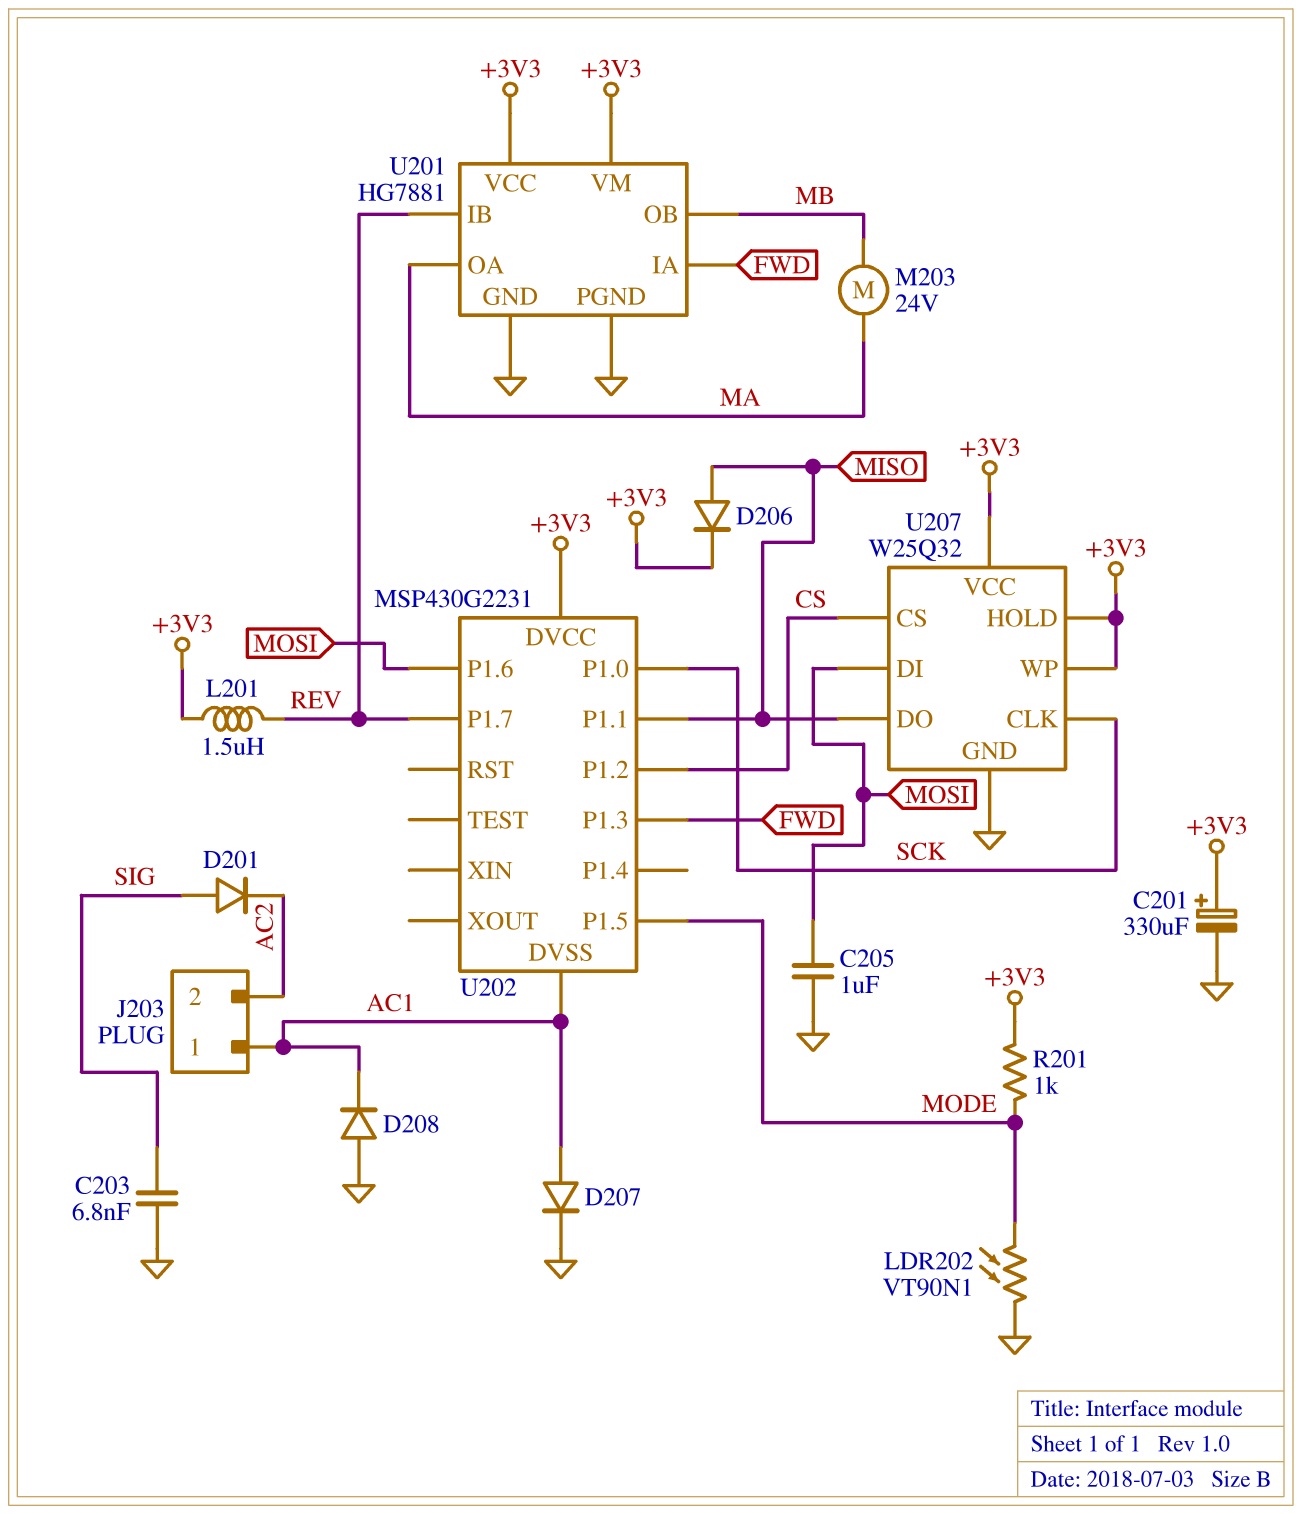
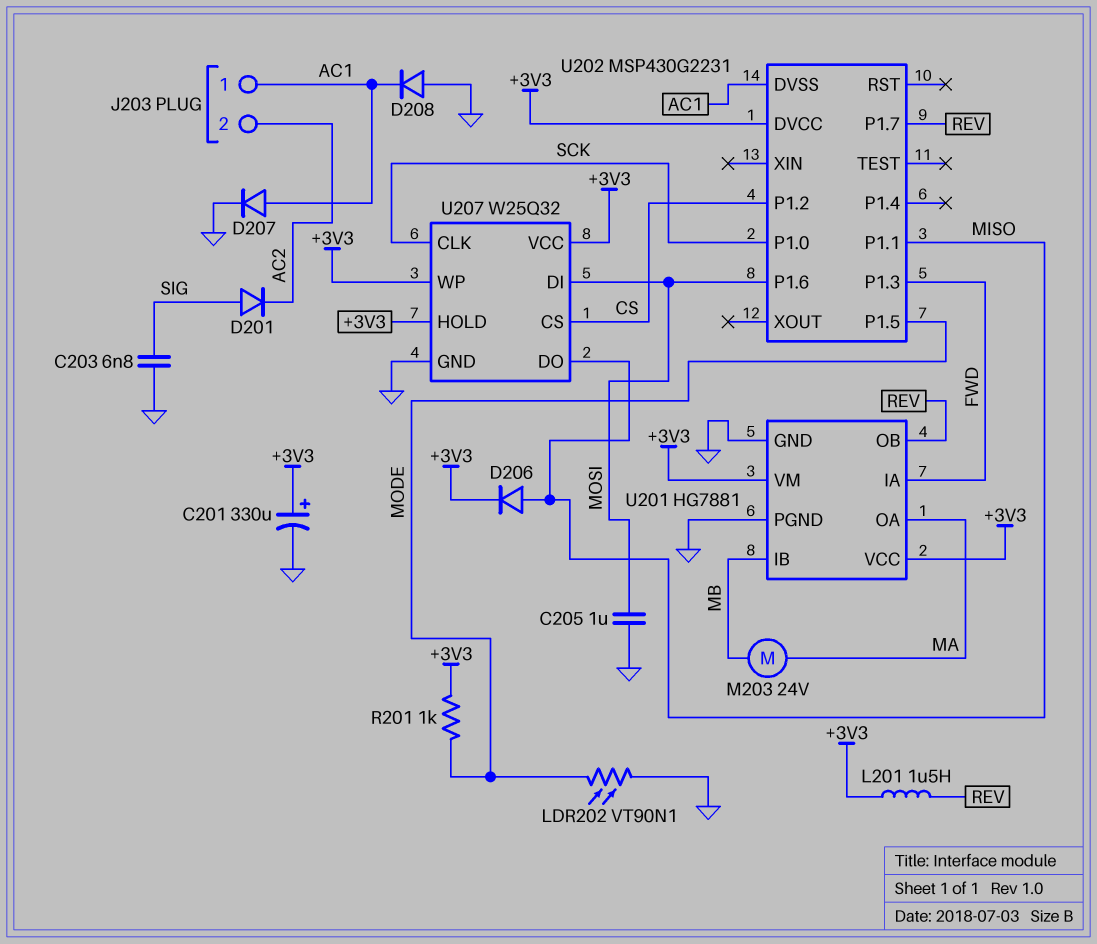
U201 pin IB: REV -> MB
U201 pin OB: MB -> REV

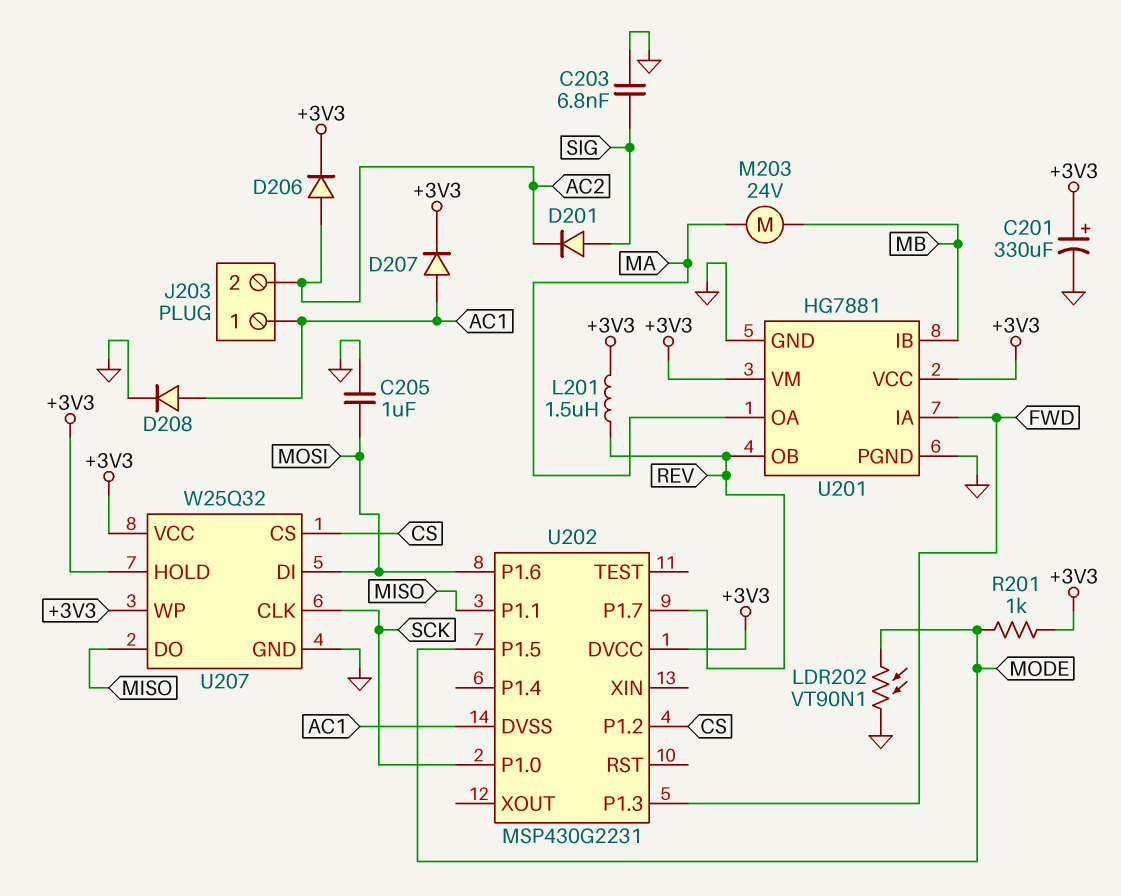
D206: diode (A MISO, K +3V3) -> diode (A AC2, K +3V3)
D207: diode (A AC1, K GND) -> diode (A AC1, K +3V3)
D208: diode (A GND, K AC1) -> diode (A AC1, K GND)

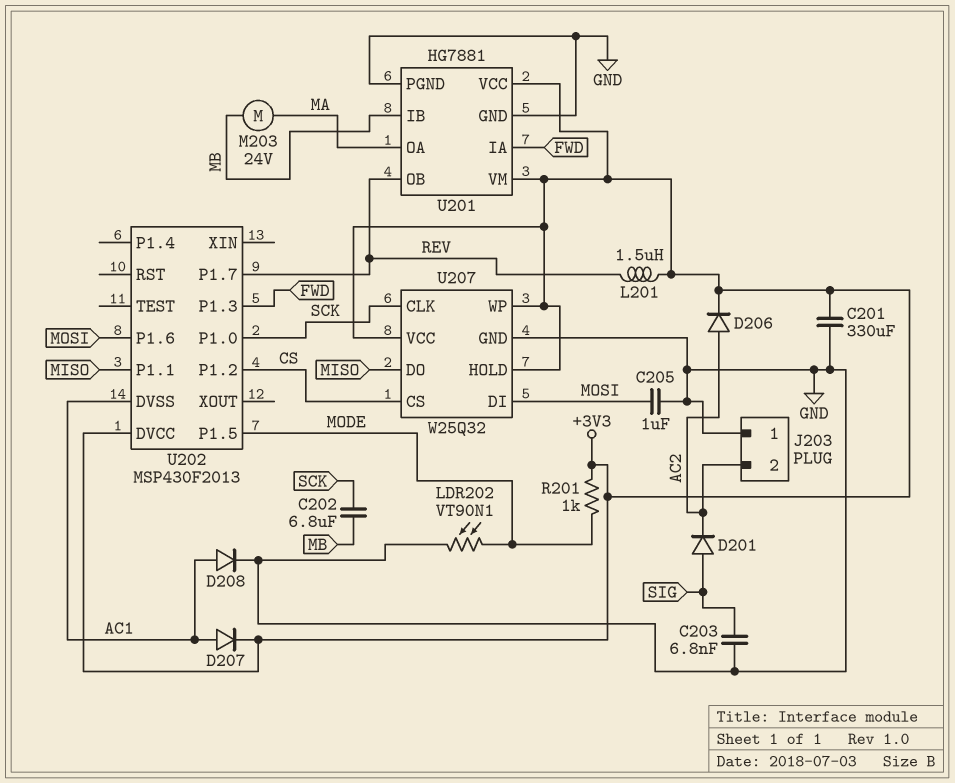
C201: 330uF (plus +3V3, minus GND) -> 330uF (+3V3, GND)
C202: none -> 6.8uF (MB, SCK)
J203 pin 1: AC1 -> GND
U202: MSP430G2231 -> MSP430F2013

